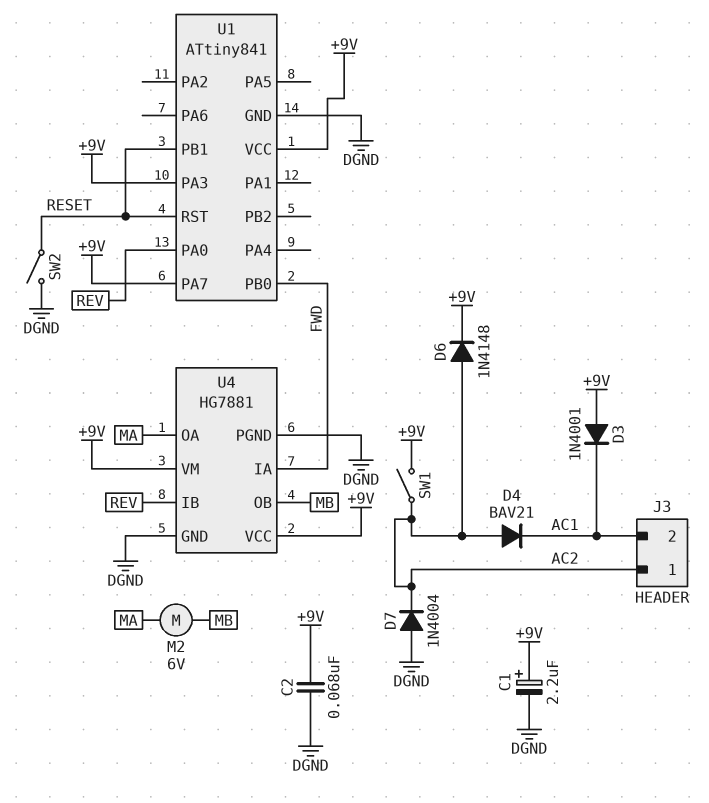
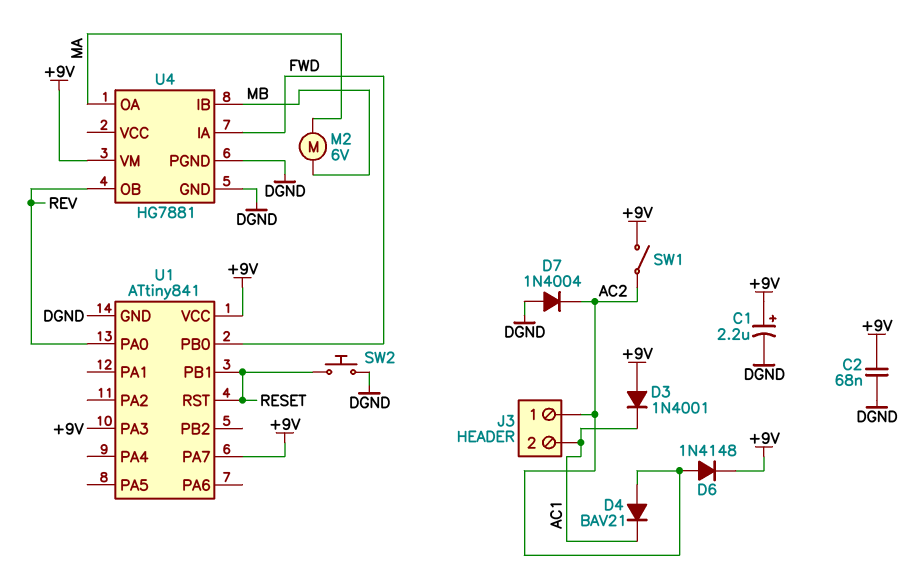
SW2: switch (DGND, RESET) -> button (DGND, RESET)
U4 pin IB: REV -> MB
U4 pin OB: MB -> REV
U4 pin VCC: +9V -> none

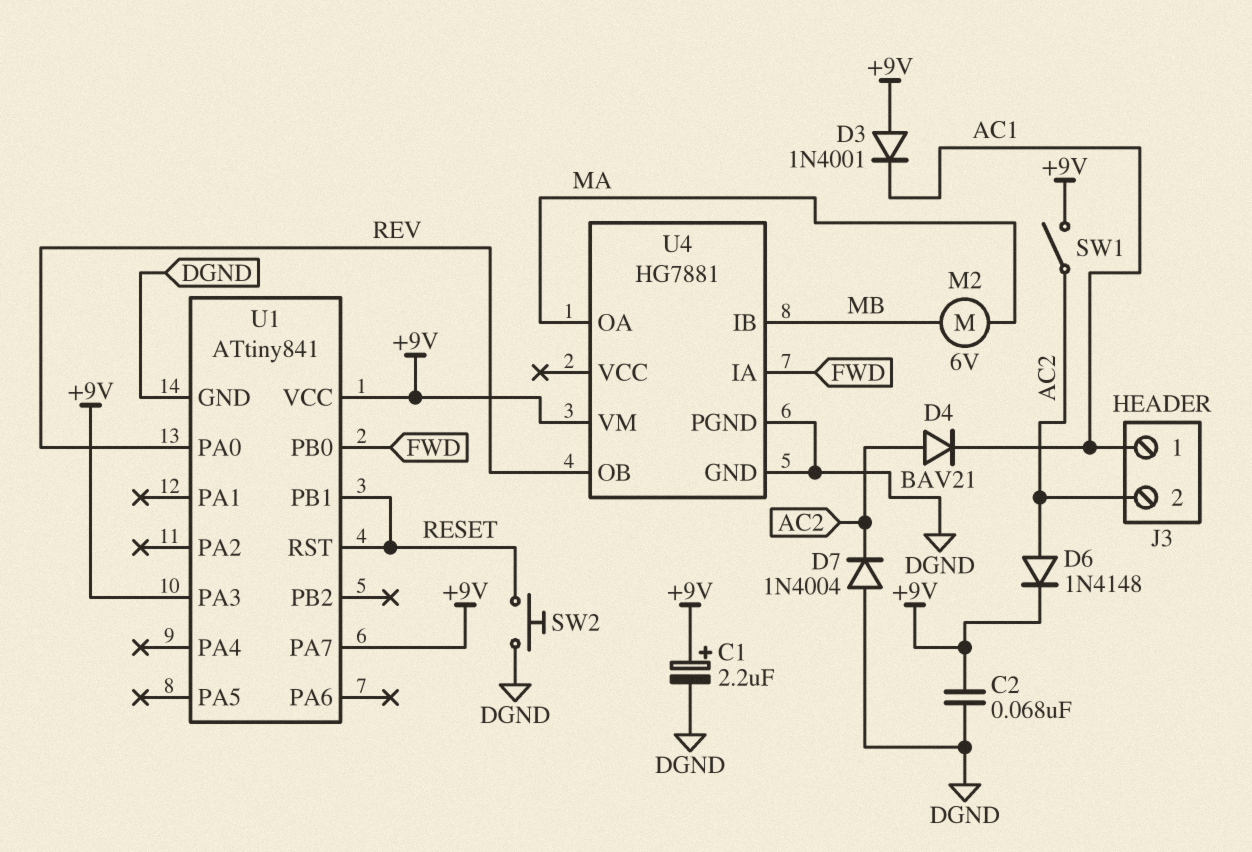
J3 pin 1: AC2 -> AC1
J3 pin 2: AC1 -> AC2

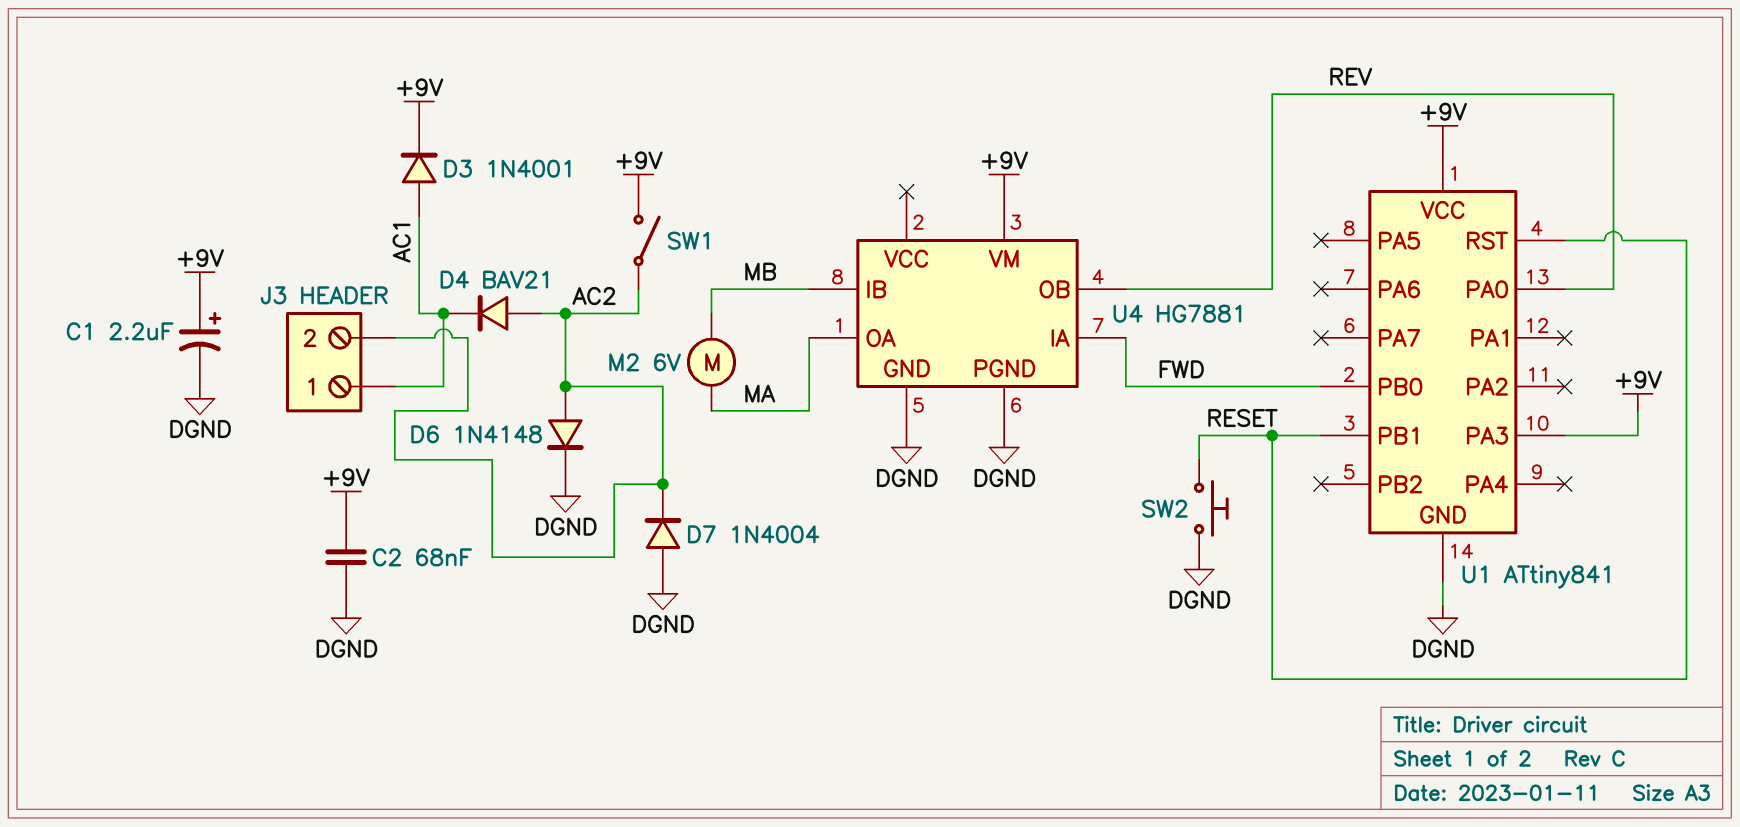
D3: diode 1N4001 (A +9V, K AC1) -> diode 1N4001 (A AC1, K +9V)
D6: diode 1N4148 (A AC2, K +9V) -> diode 1N4148 (A AC2, K DGND)
U1 pin PA7: +9V -> none

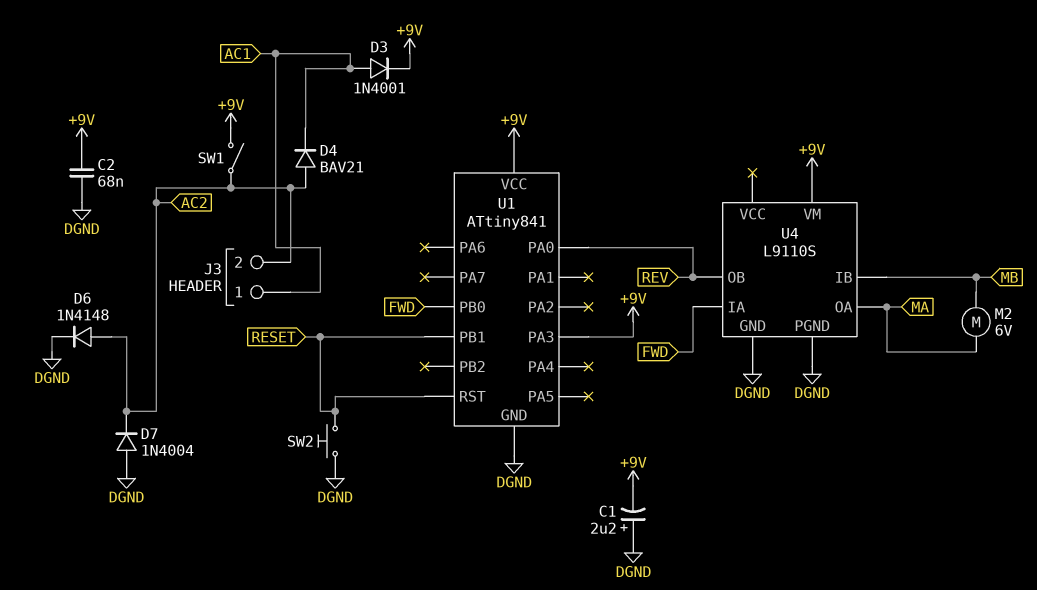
C1: 2.2uF (plus +9V, minus DGND) -> 2.2uF (plus DGND, minus +9V)
U4: HG7881 -> L9110S

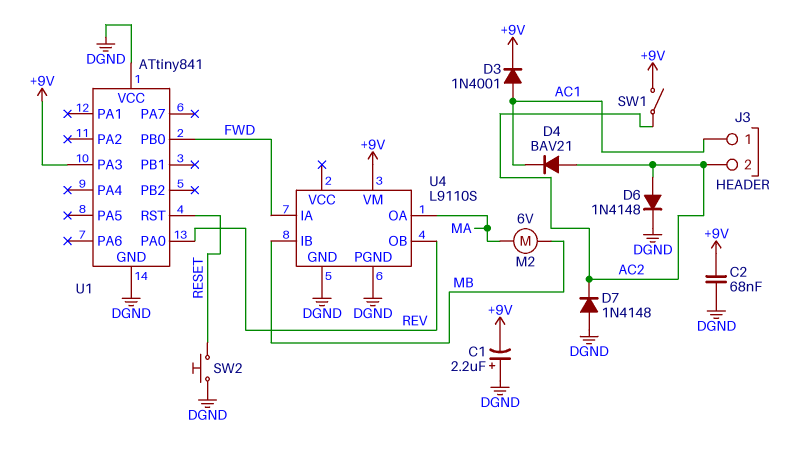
D7: diode 1N4004 (A DGND, K AC2) -> diode 1N4148 (A DGND, K AC2)
U1 pin PB1: RESET -> none
U1 pin VCC: +9V -> DGND

